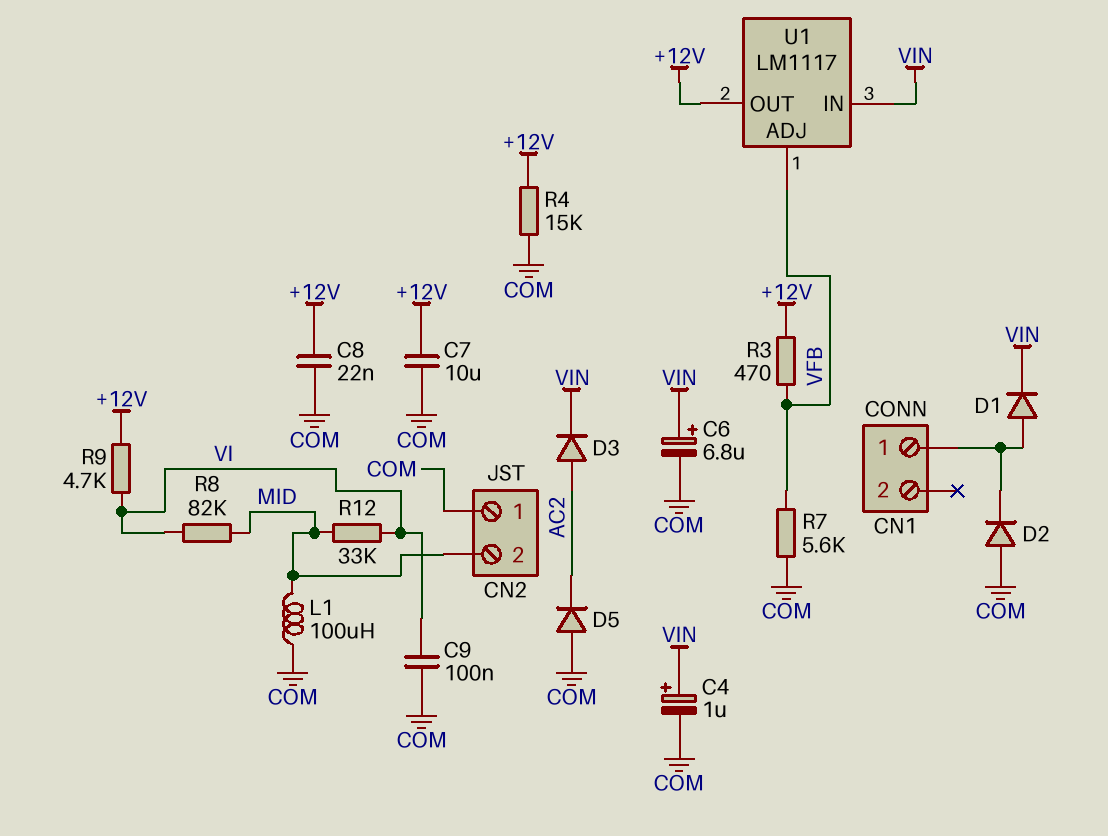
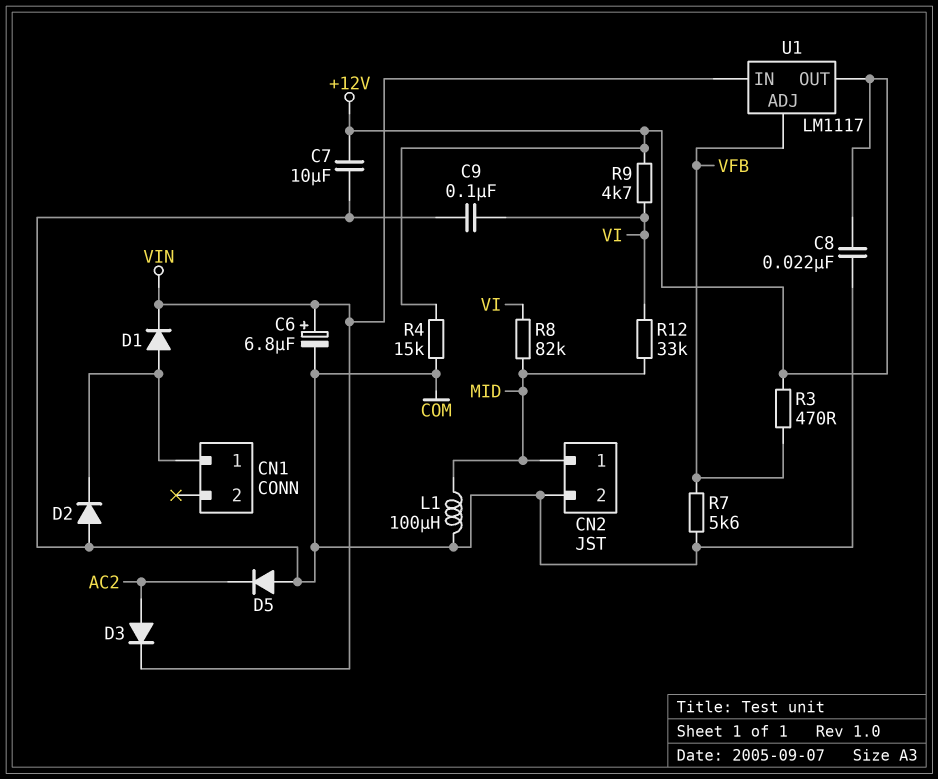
C4: 1uF (plus VIN, minus COM) -> none
CN2 pin 1: COM -> MID
CN2 pin 2: MID -> COM

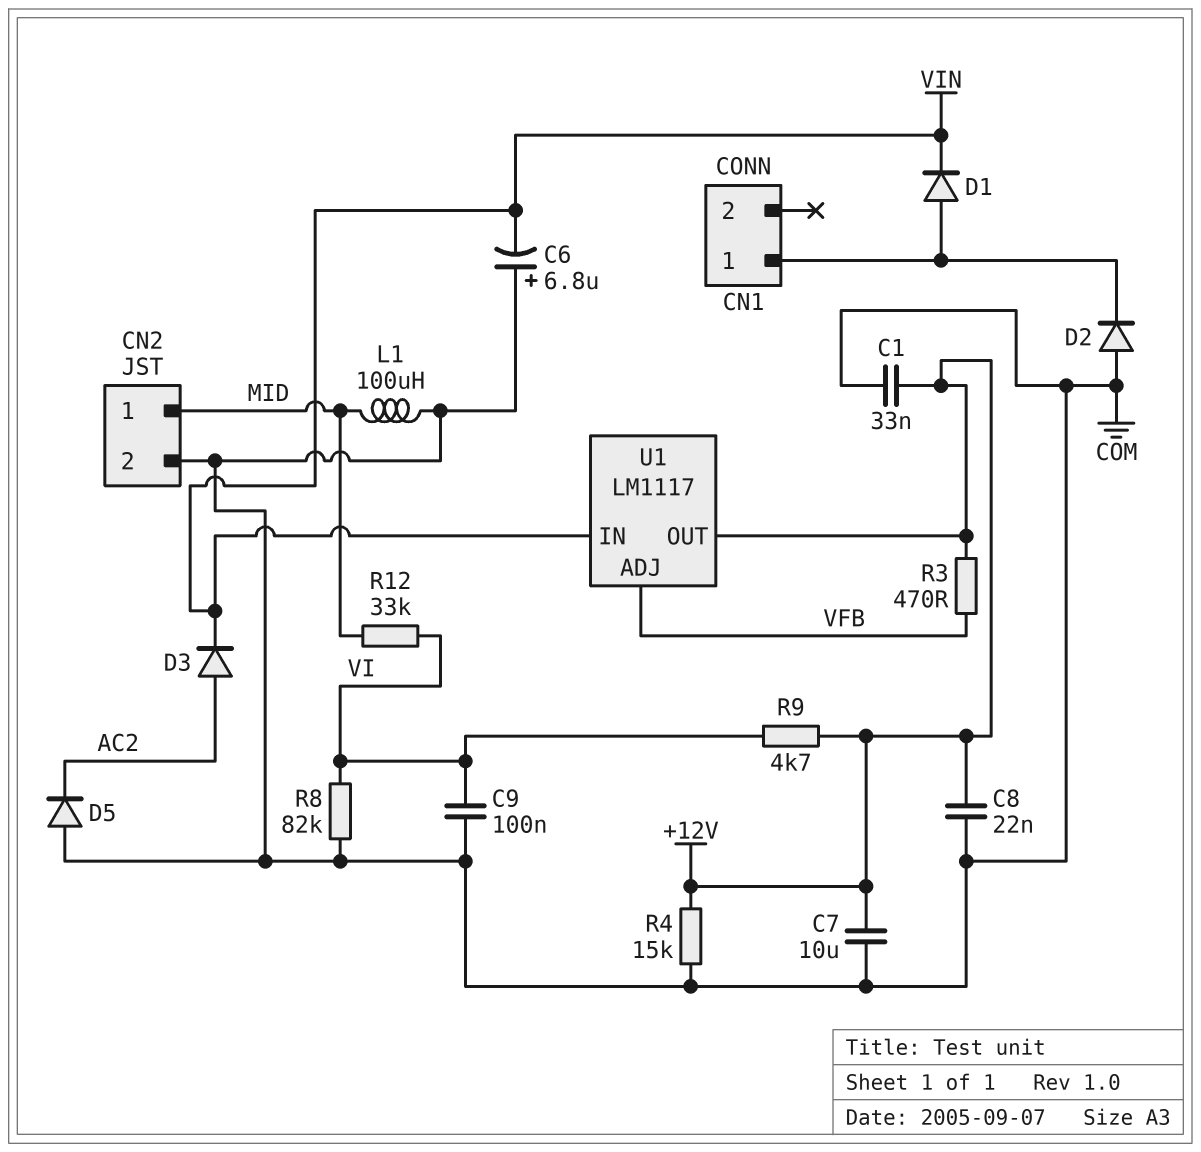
C1: none -> 33nF (+12V, COM)
C6: 6.8uF (plus VIN, minus COM) -> 6.8uF (plus COM, minus VIN)
R7: 5.6k (COM, VFB) -> none
R8: 82k (MID, VI) -> 82k (COM, VI)

